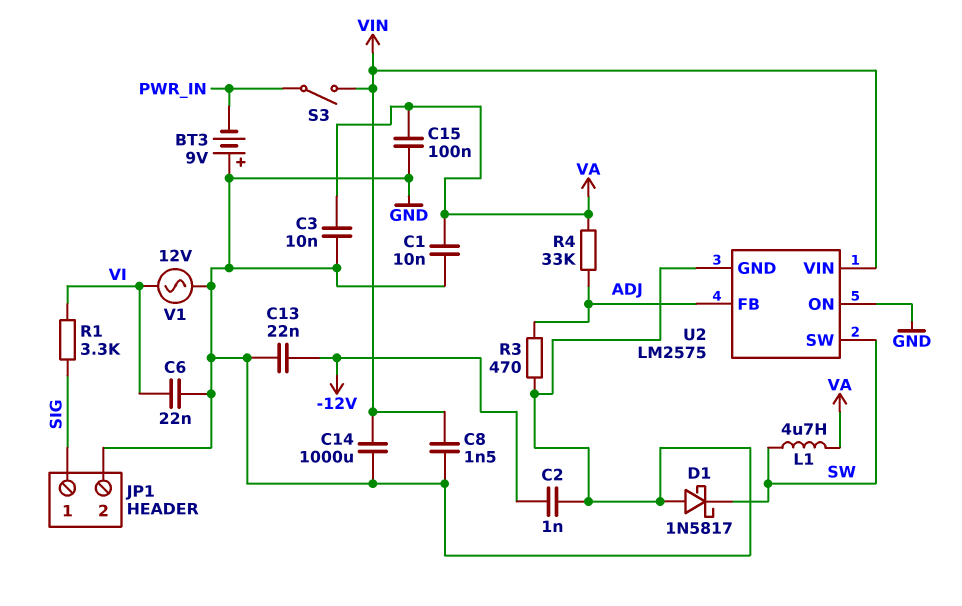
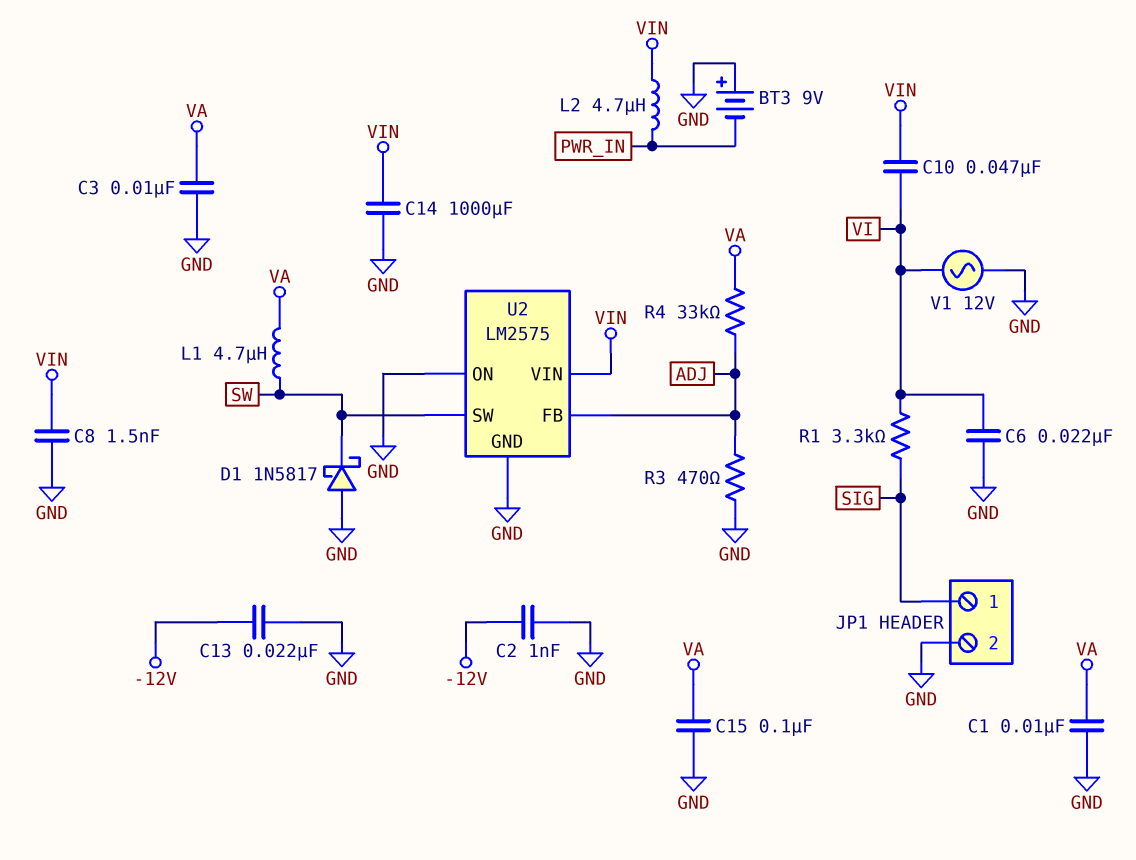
C10: none -> 47nF (VI, VIN)
L2: none -> 4.7uH (PWR_IN, VIN)
S3: switch (PWR_IN, VIN) -> none

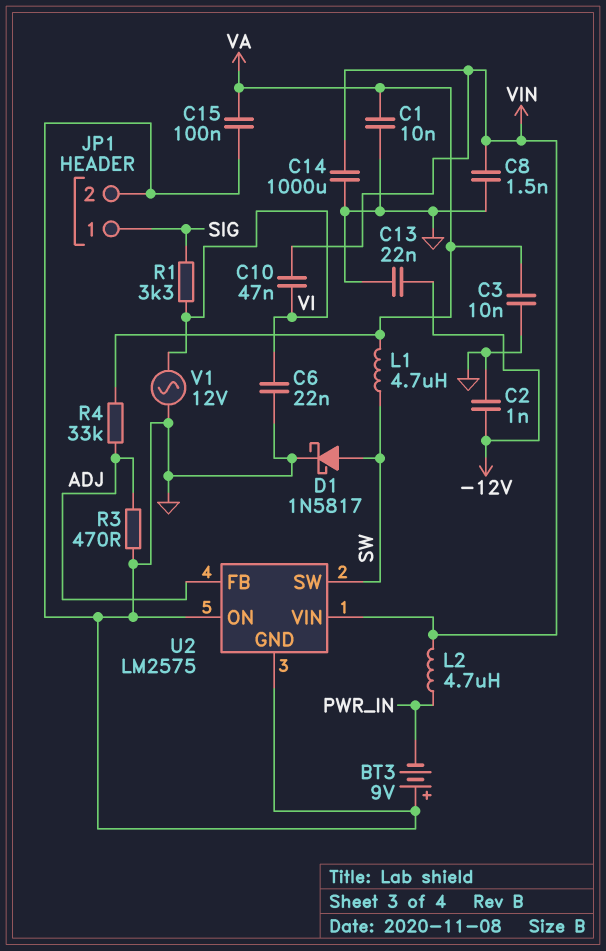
D1: schottky 1N5817 (A GND, K SW) -> schottky 1N5817 (A SW, K GND)

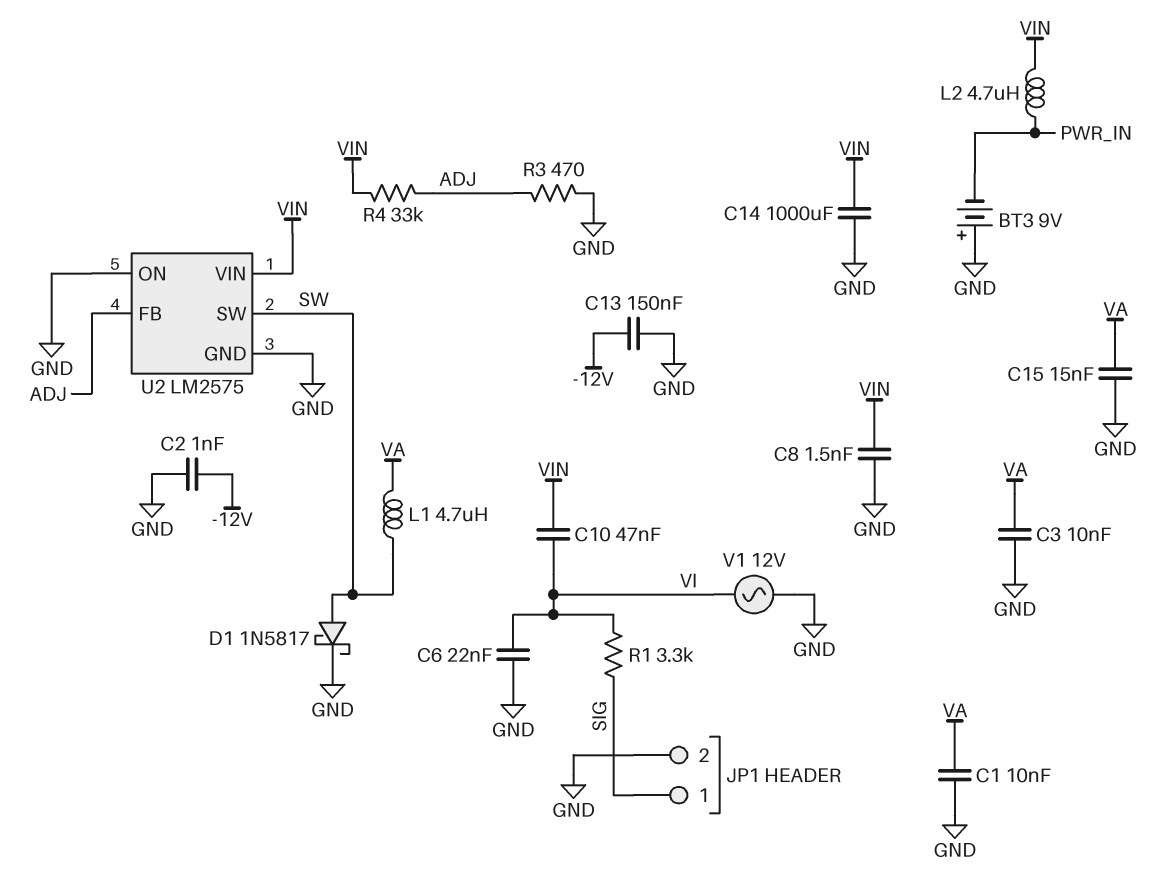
C13: 22nF (-12V, GND) -> 150nF (-12V, GND)
C15: 100nF (GND, VA) -> 15nF (GND, VA)
R4: 33k (ADJ, VA) -> 33k (ADJ, VIN)

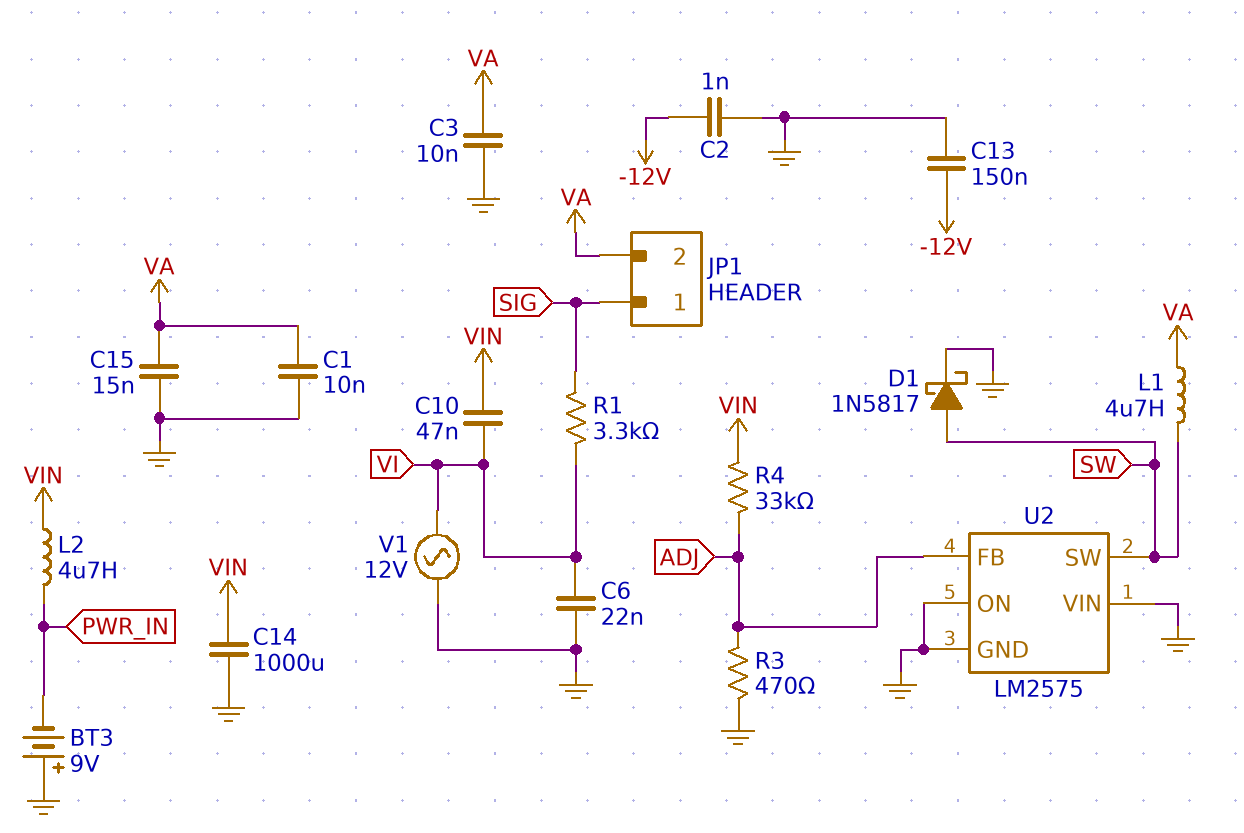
C8: 1.5nF (GND, VIN) -> none
JP1 pin 2: GND -> VA
U2 pin VIN: VIN -> GND

